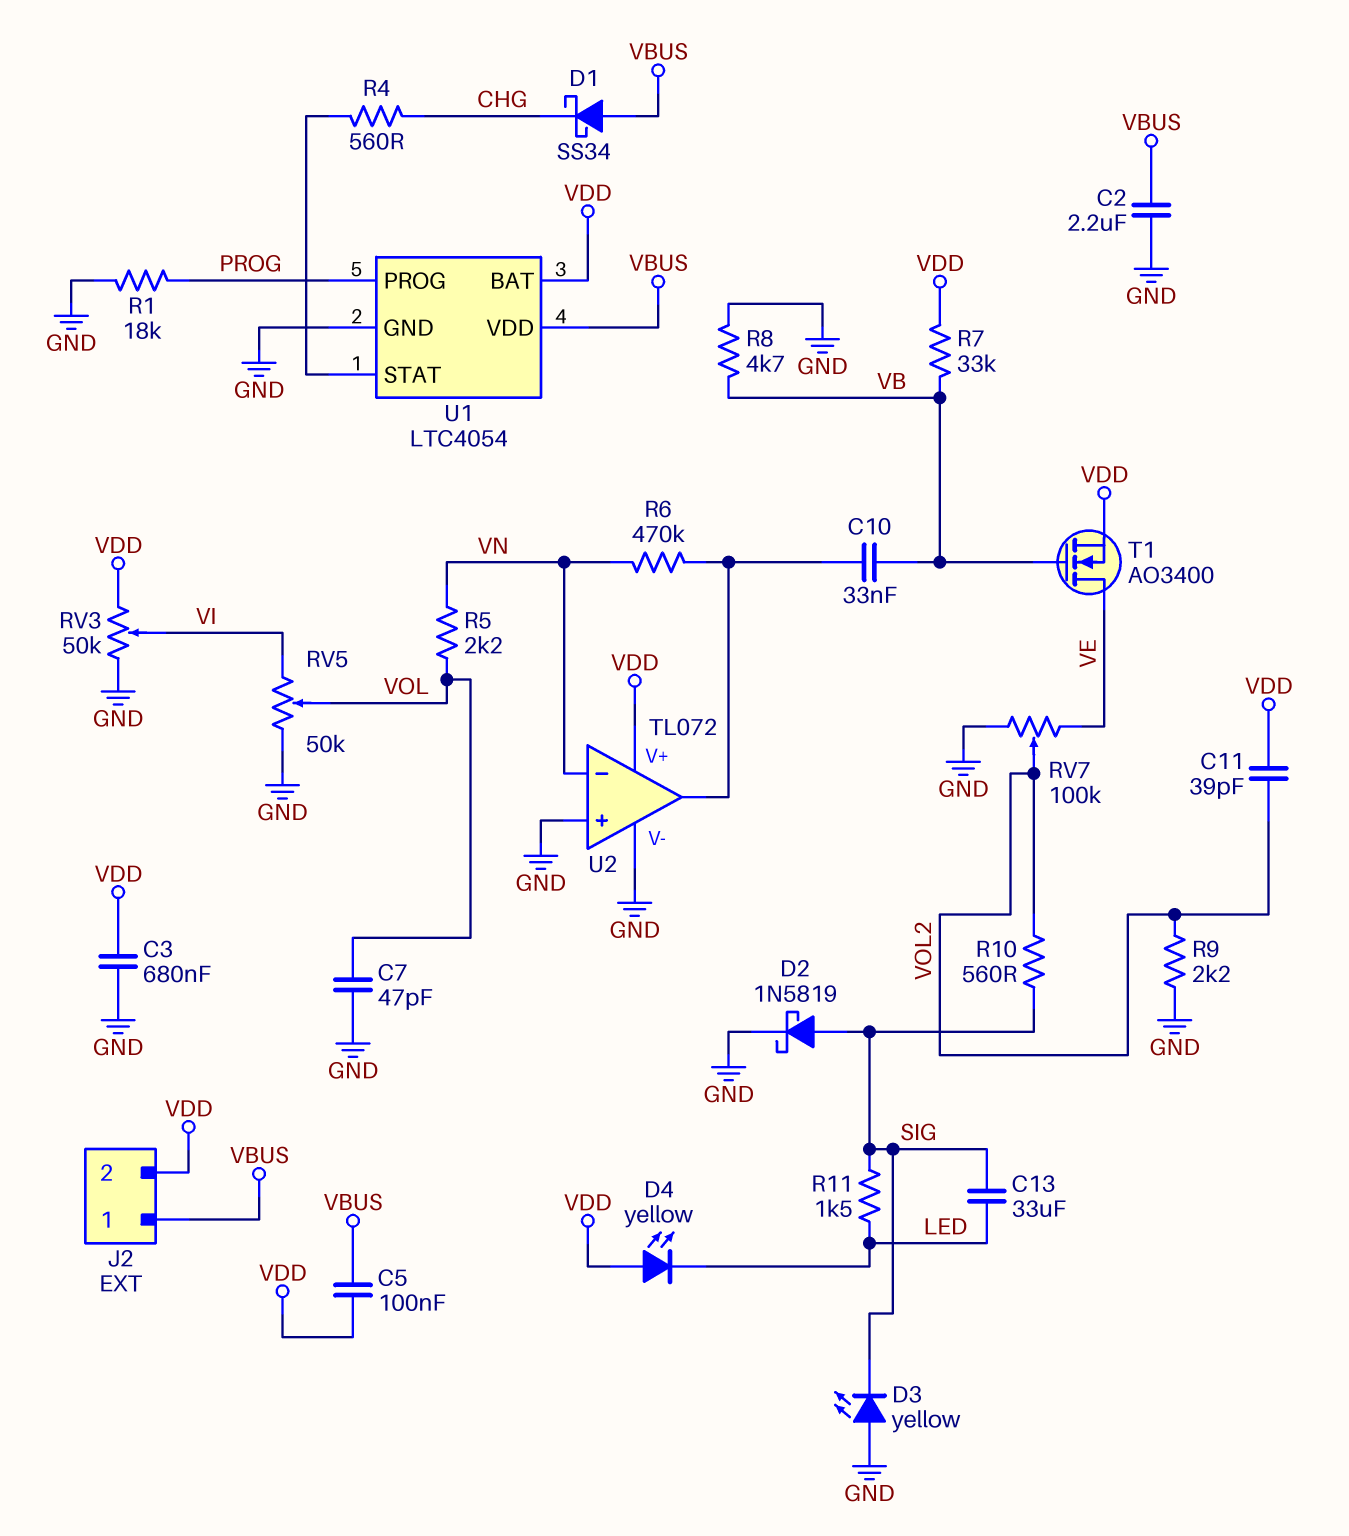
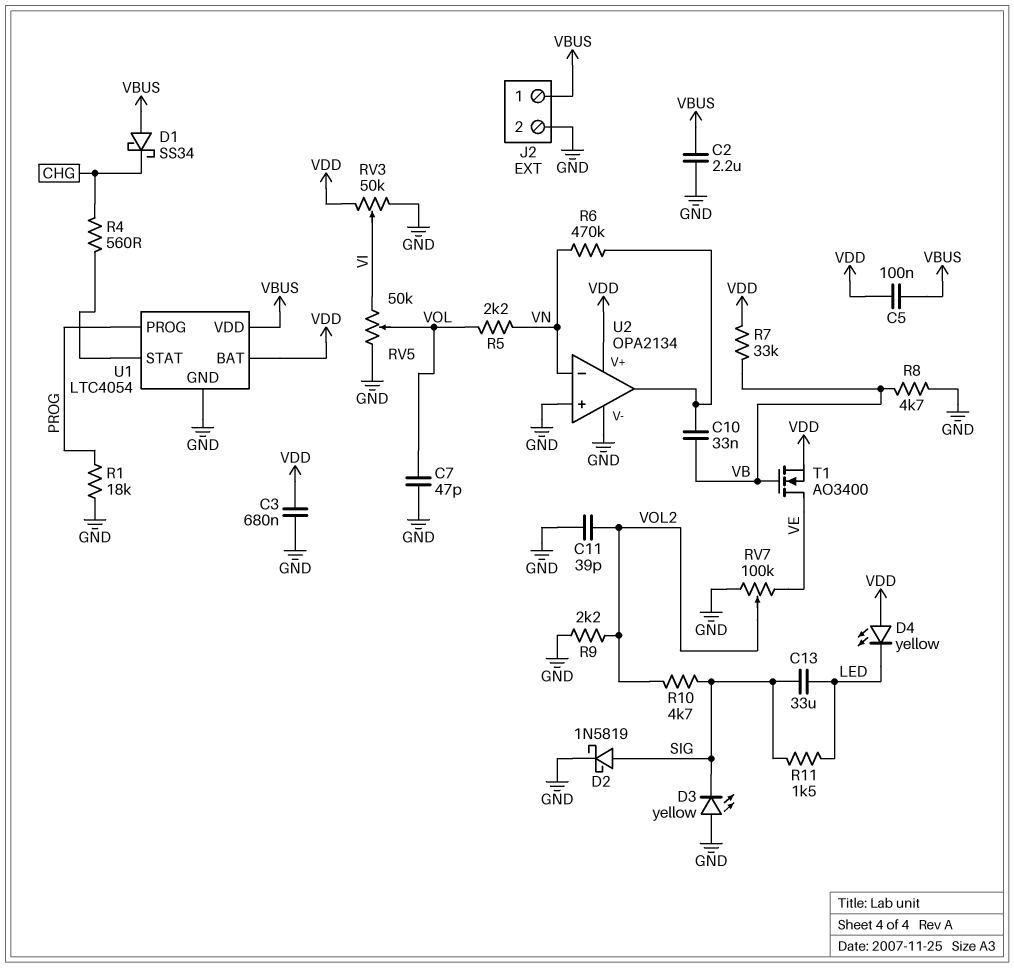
C11: 39pF (VDD, VOL2) -> 39pF (GND, VOL2)
J2 pin 2: VDD -> GND
R10: 560 (SIG, VOL2) -> 4.7k (SIG, VOL2)
U2: TL072 -> OPA2134

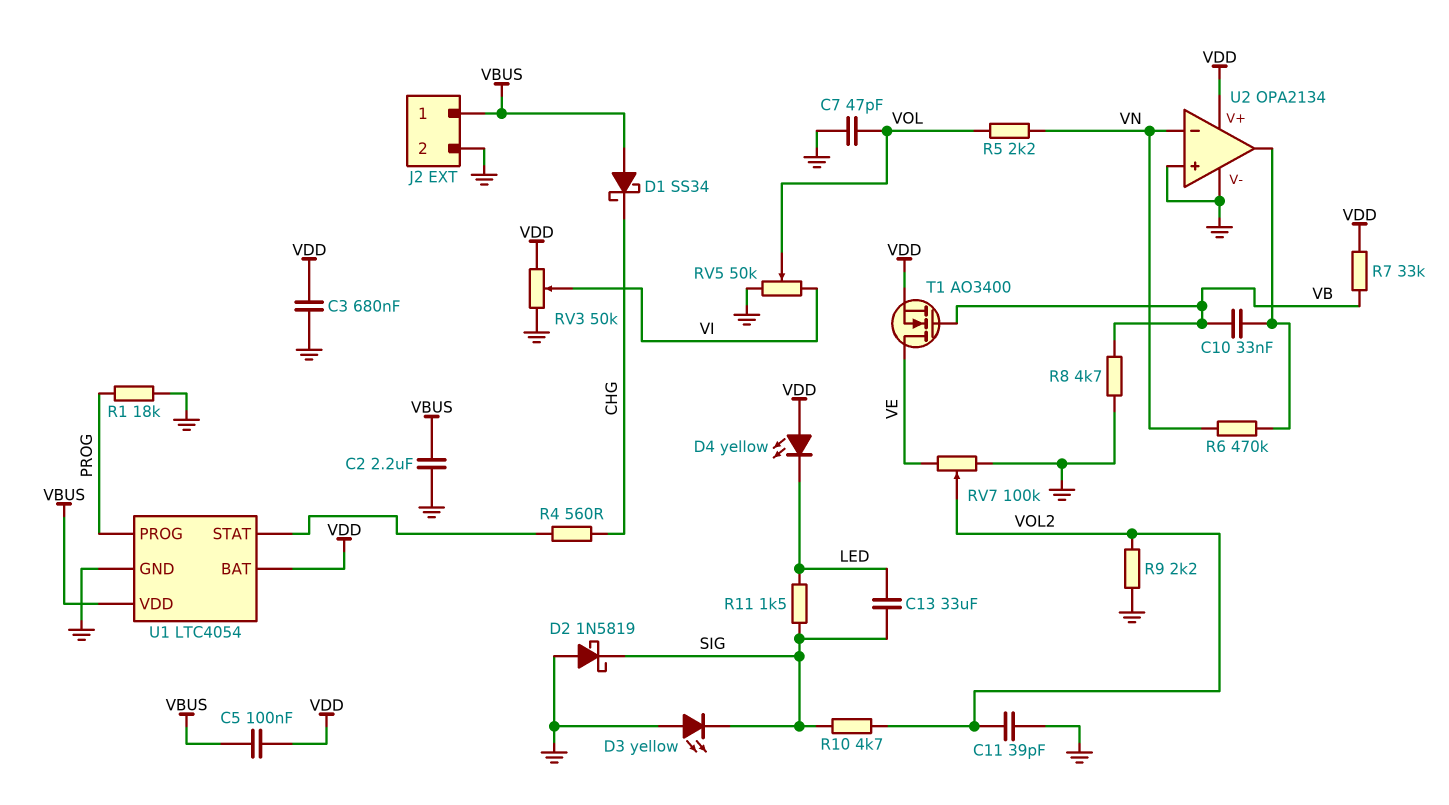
D2: schottky 1N5819 (A SIG, K GND) -> schottky 1N5819 (A GND, K SIG)

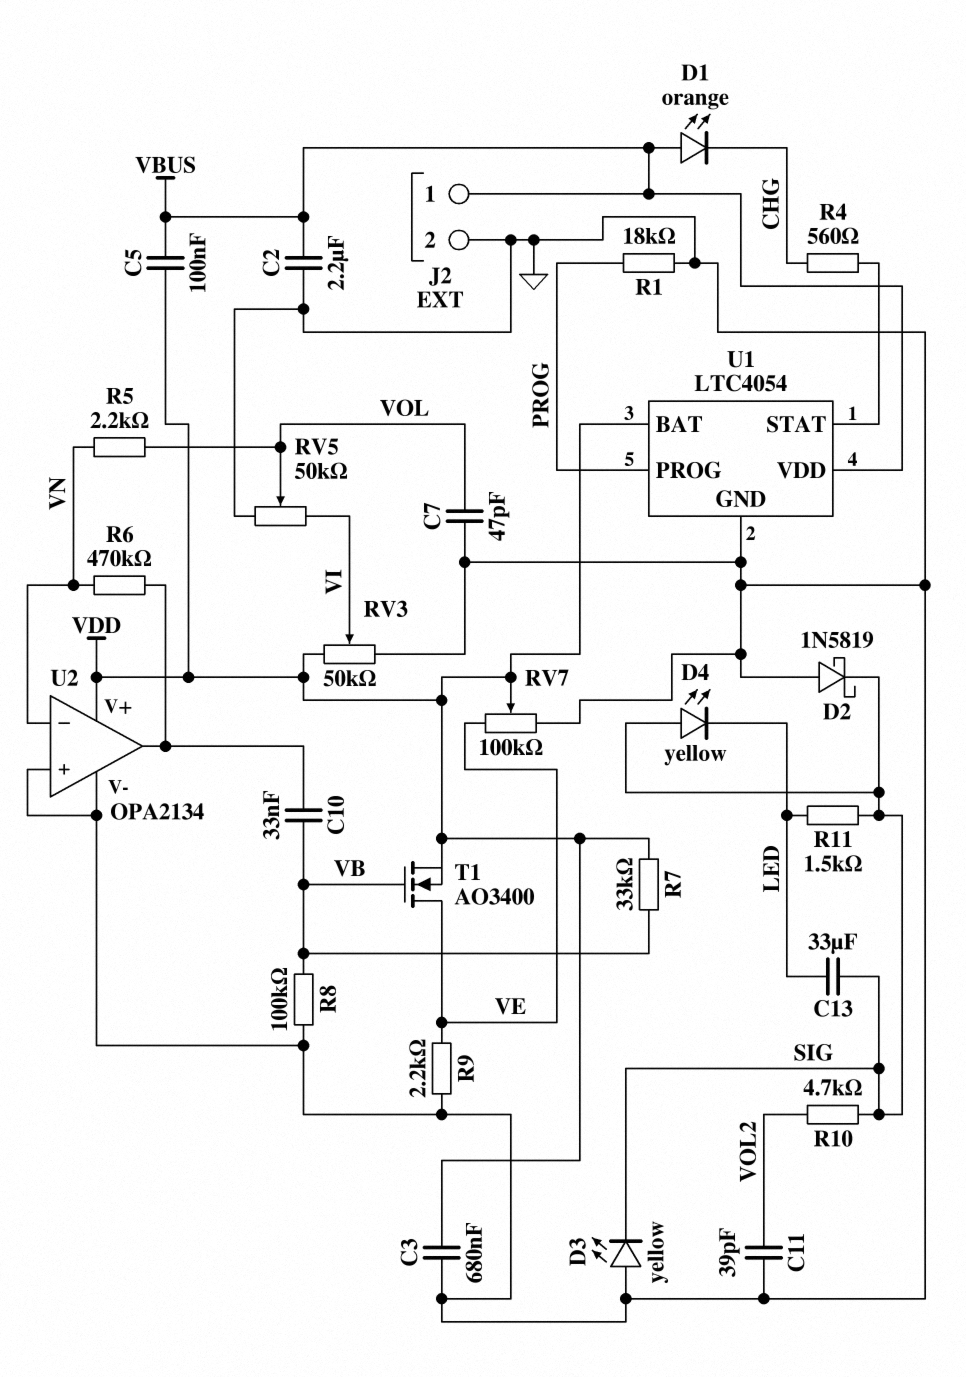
D1: schottky SS34 (A VBUS, K CHG) -> LED orange (A VBUS, K CHG)
D4: LED yellow (A VDD, K LED) -> LED yellow (A SIG, K LED)
R8: 4.7k (GND, VB) -> 100k (GND, VB)
R9: 2.2k (GND, VOL2) -> 2.2k (GND, VE)
RV7: 100k (GND, VE, wiper VOL2) -> 100k (GND, VE, wiper VDD)

